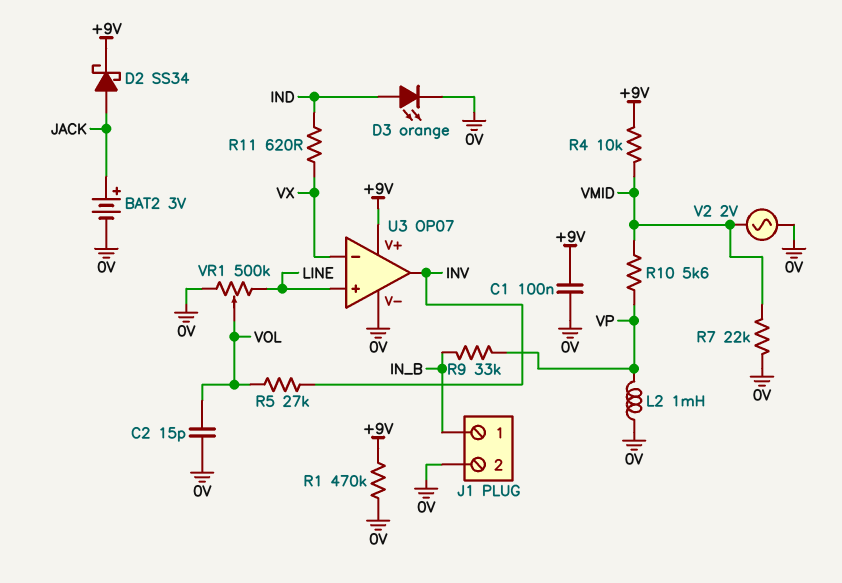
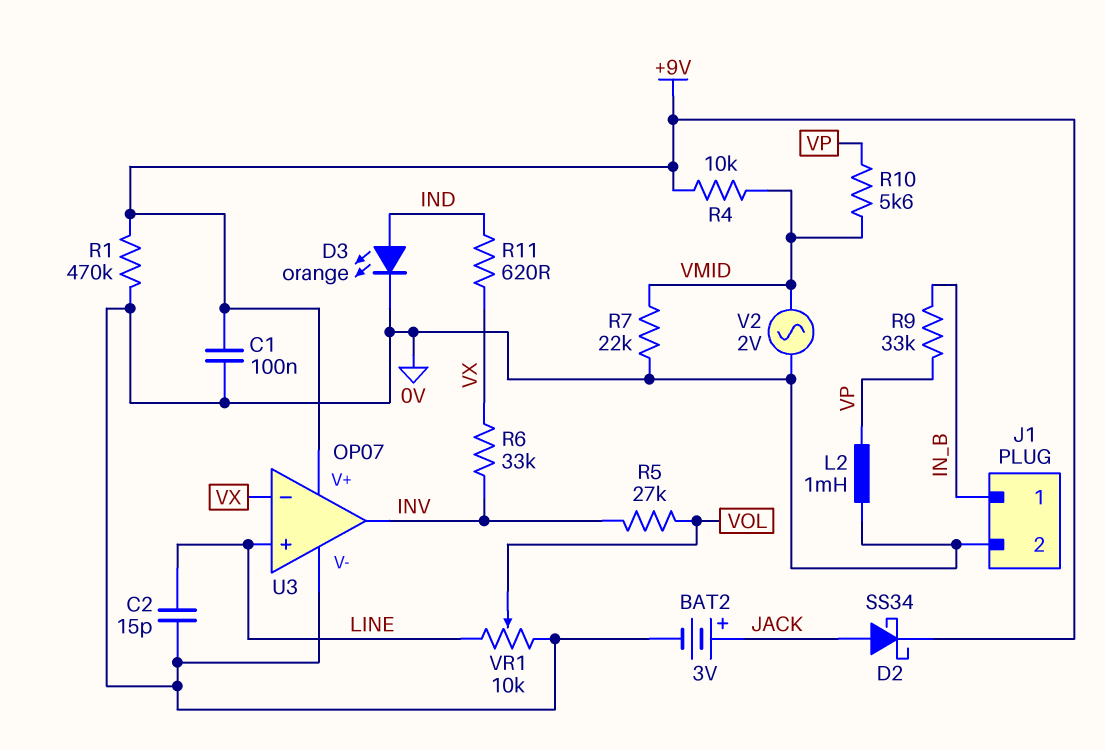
C2: 15pF (0V, VOL) -> 15pF (0V, LINE)
R6: none -> 33k (INV, VX)
VR1: 500k (0V, LINE, wiper VOL) -> 10k (0V, LINE, wiper VOL)

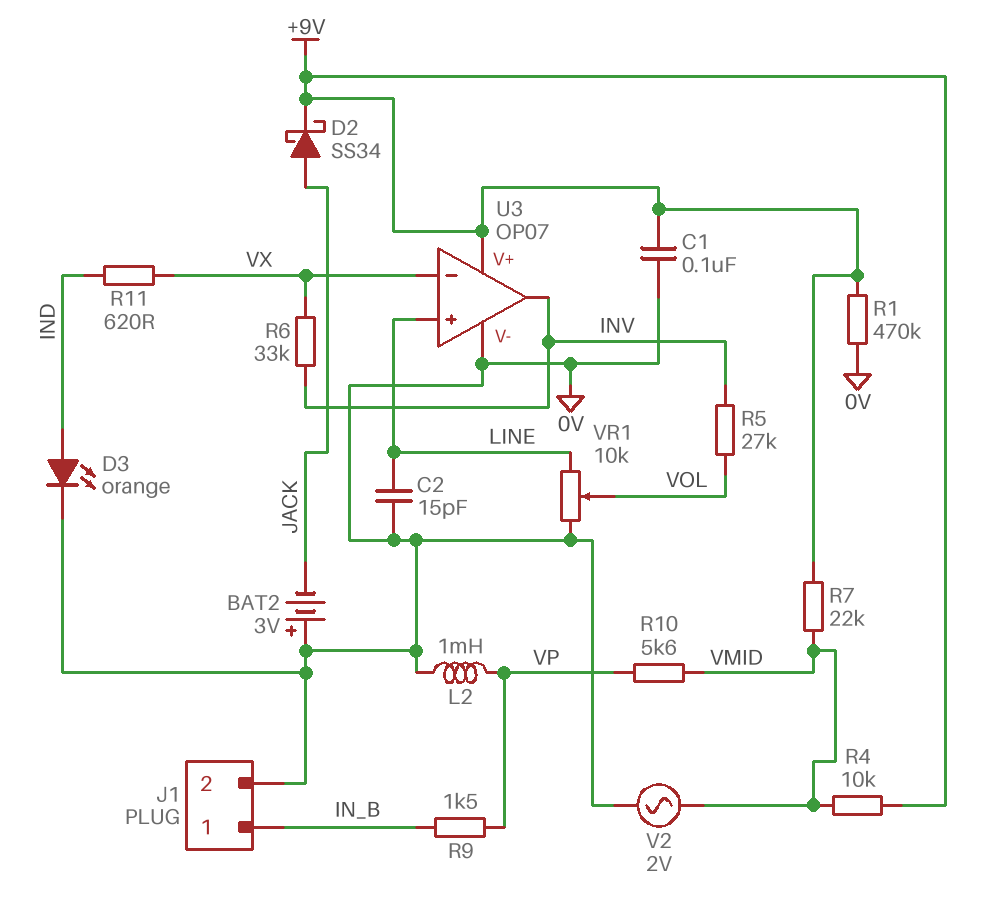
BAT2: 3V (plus JACK, minus 0V) -> 3V (plus 0V, minus JACK)
R7: 22k (0V, VMID) -> 22k (+9V, VMID)
R9: 33k (IN_B, VP) -> 1.5k (IN_B, VP)

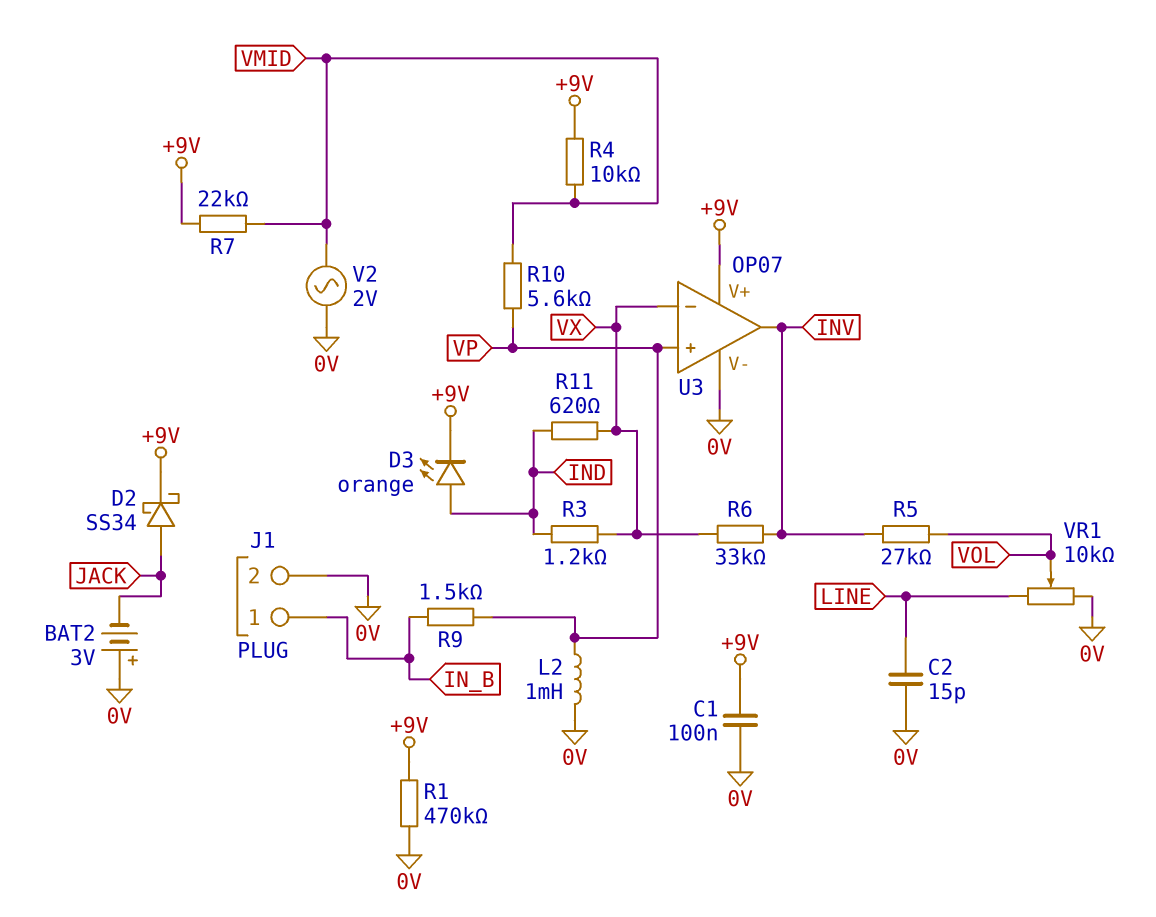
D3: LED orange (A IND, K 0V) -> LED orange (A IND, K +9V)
R3: none -> 1.2k (IND, VX)
U3 pin in+: LINE -> VP

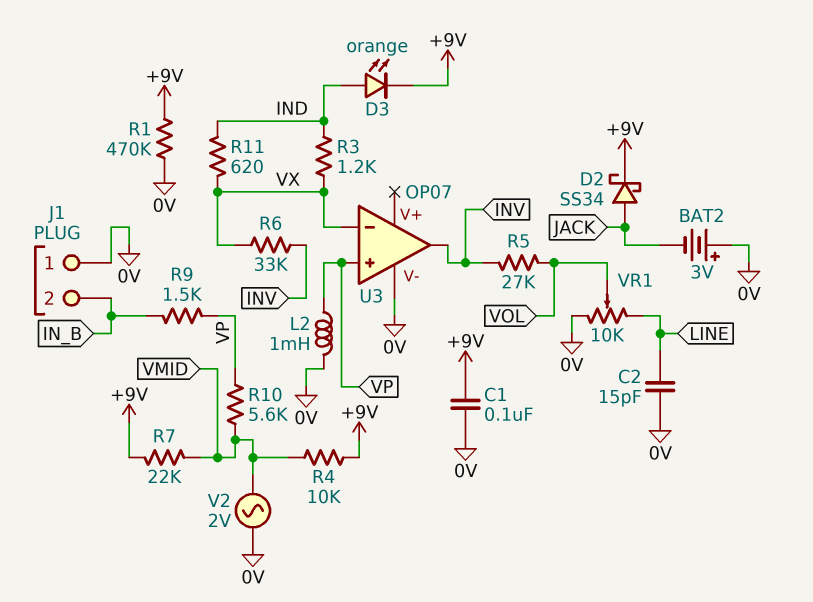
J1 pin 1: IN_B -> 0V
J1 pin 2: 0V -> IN_B
U3 pin V+: +9V -> none

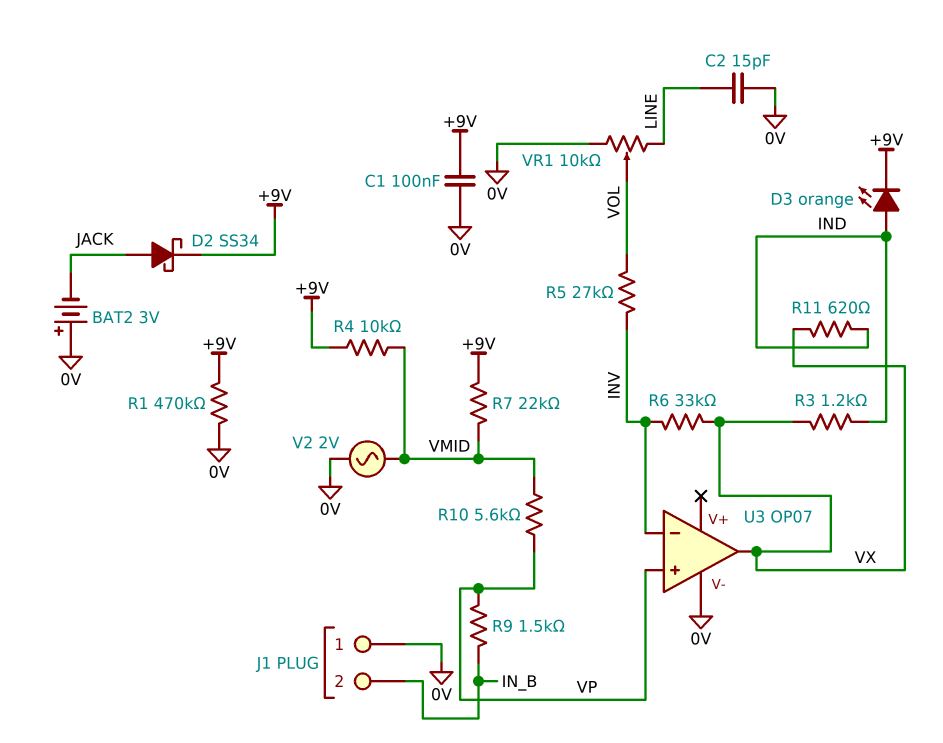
L2: 1mH (0V, VP) -> none
U3 pin in-: VX -> INV
U3 pin out: INV -> VX

